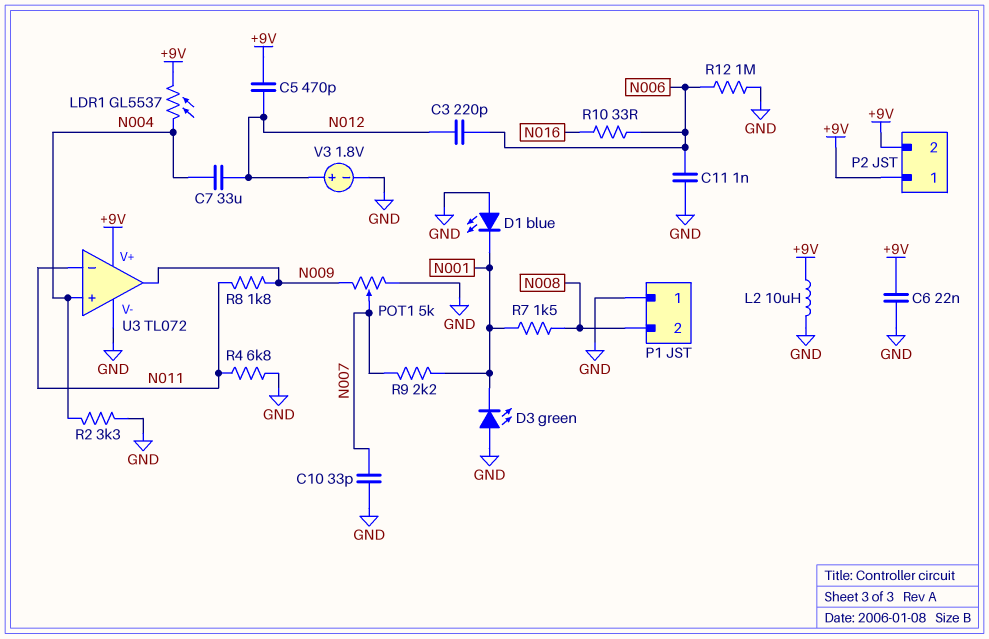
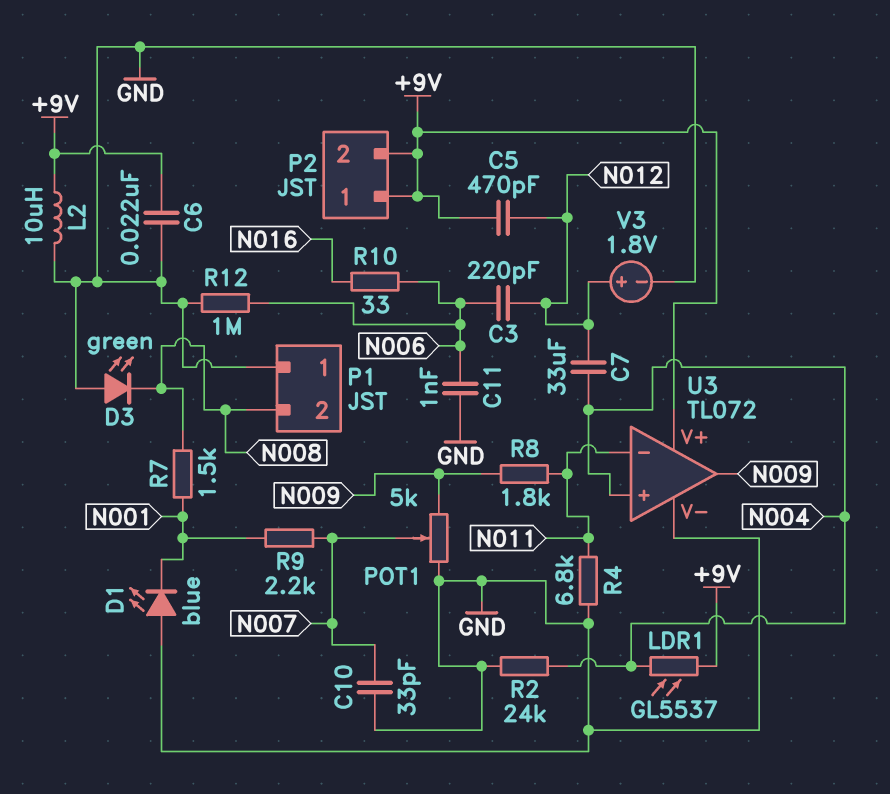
D3: LED green (A GND, K N001) -> LED green (A GND, K N008)
R2: 3.3k (GND, N004) -> 24k (GND, N004)

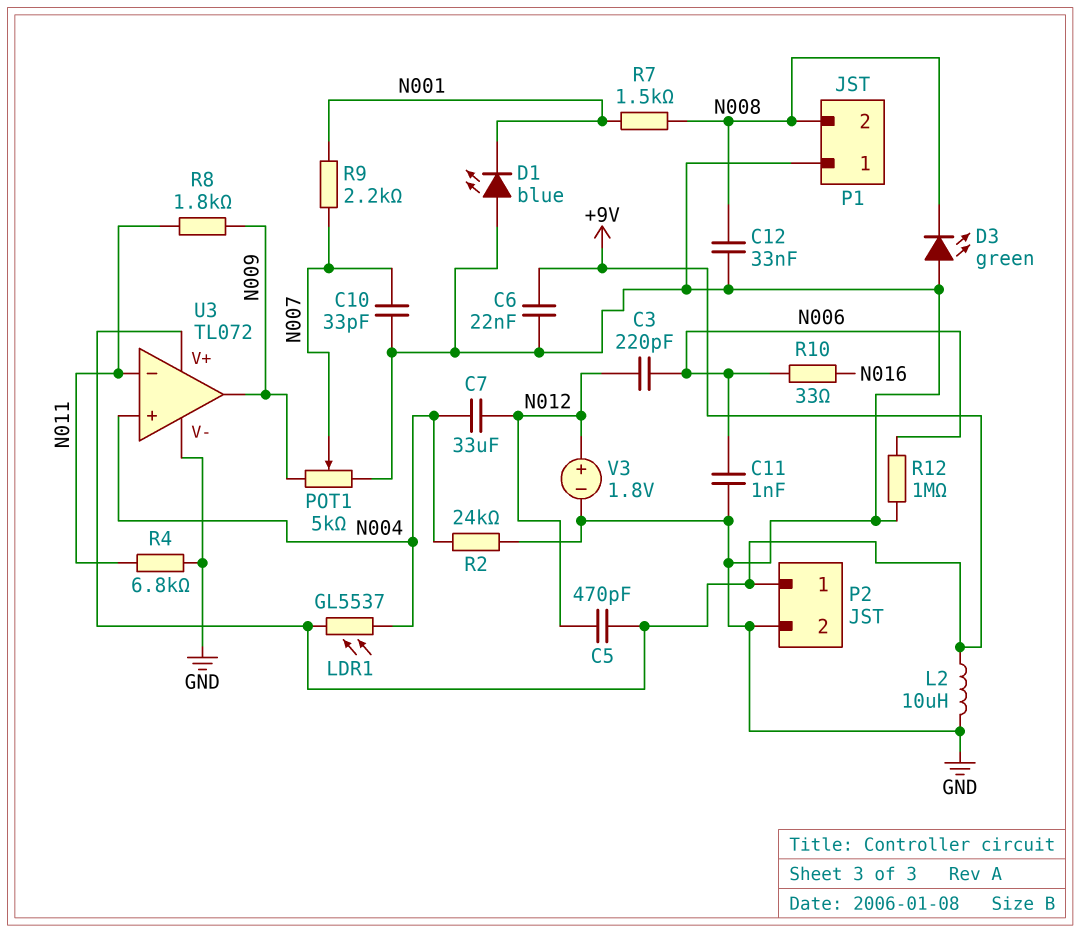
C12: none -> 33nF (GND, N008)
P2 pin 2: +9V -> GND

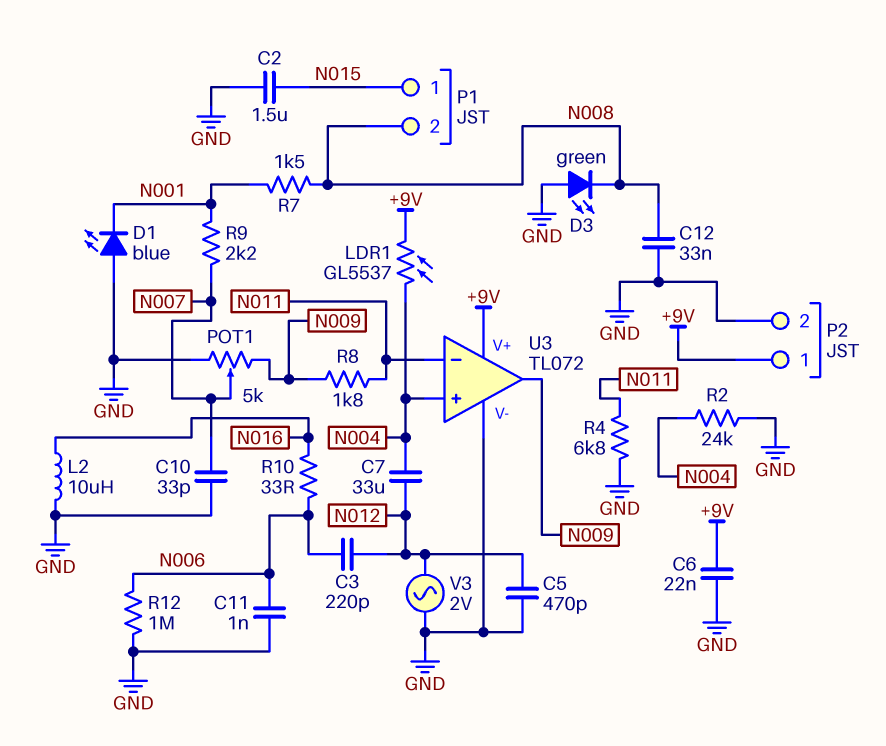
C2: none -> 1.5uF (GND, N015)
C5: 470pF (+9V, N012) -> 470pF (GND, N012)
L2: 10uH (+9V, GND) -> 10uH (GND, N016)
P1 pin 1: GND -> N015
V3: 1.8V (plus N012, minus GND) -> AC 2V (GND, N012)

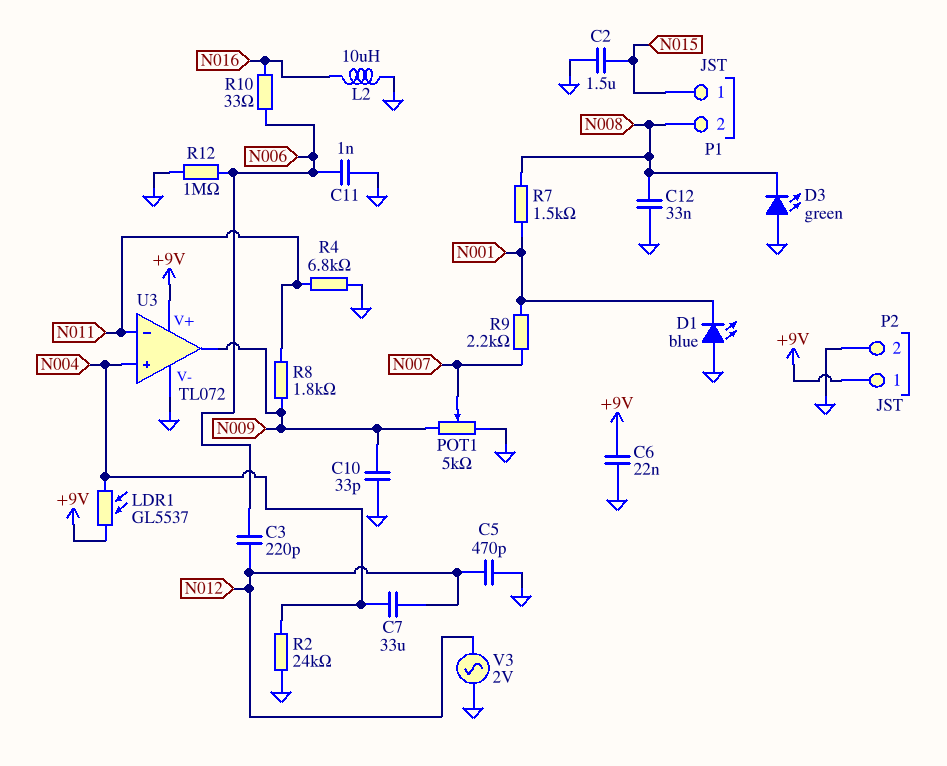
C10: 33pF (GND, N007) -> 33pF (GND, N009)

